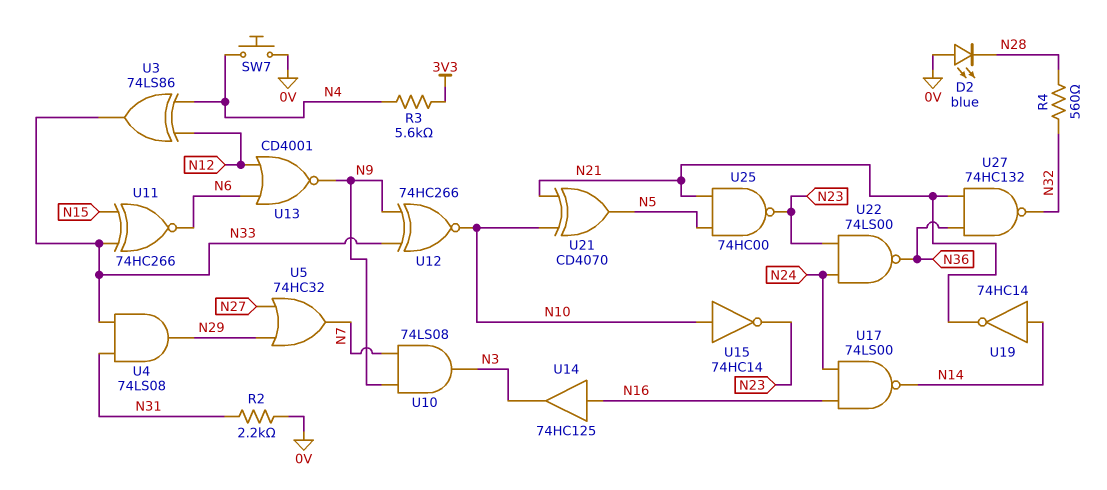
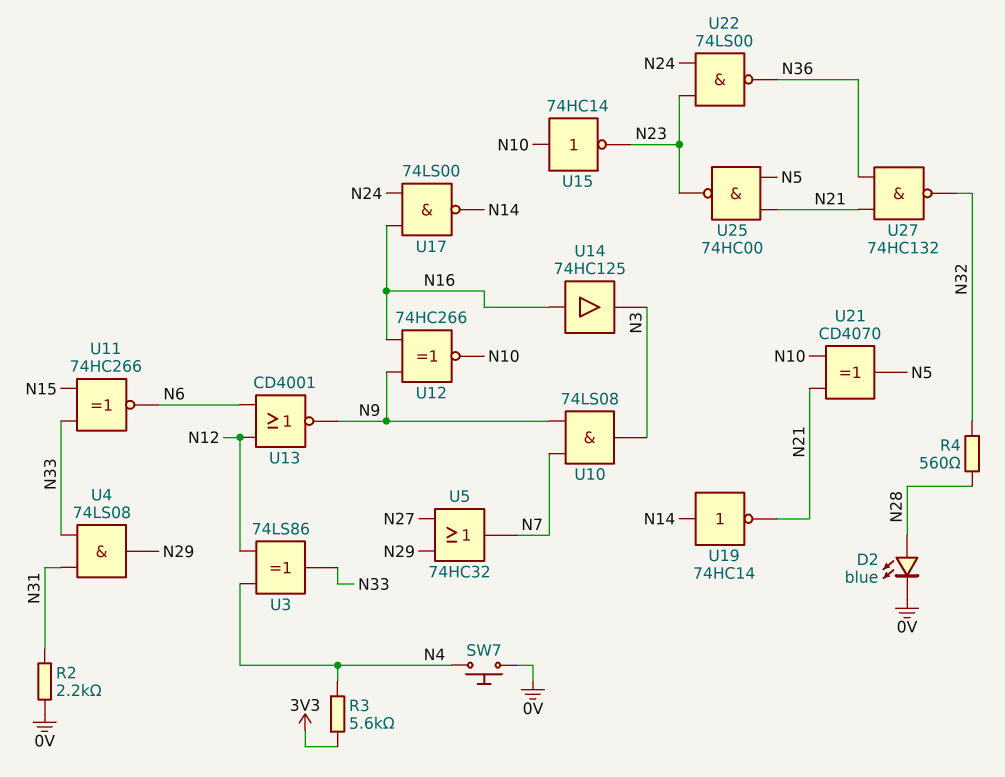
D2: LED blue (A 0V, K N28) -> LED blue (A N28, K 0V)
U12: XNOR 74HC266 (in N9, in N33, out N10) -> XNOR 74HC266 (in N9, in N16, out N10)

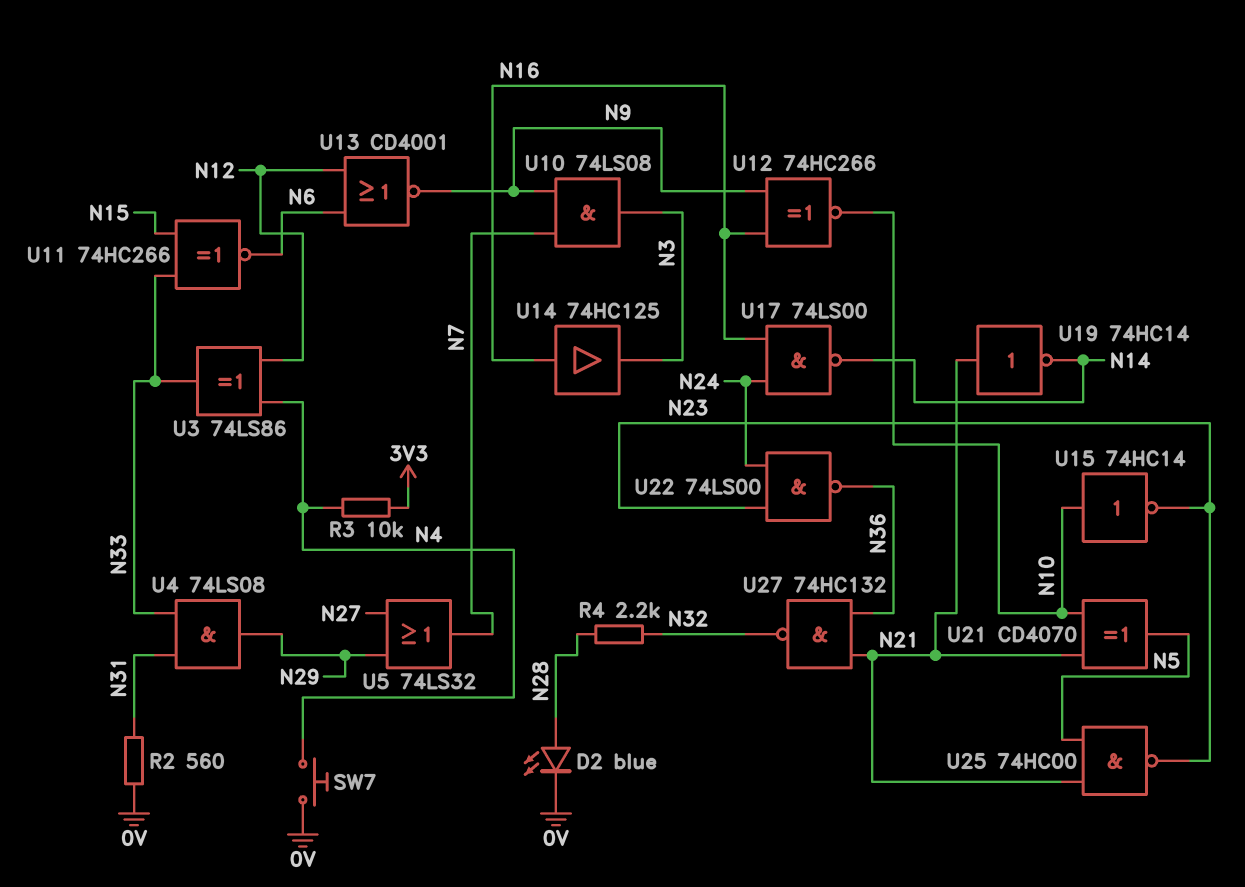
R2: 2.2k (0V, N31) -> 560 (0V, N31)
R3: 5.6k (3V3, N4) -> 10k (3V3, N4)
R4: 560 (N28, N32) -> 2.2k (N28, N32)
U5: OR 74HC32 (in N27, in N29, out N7) -> OR 74LS32 (in N27, in N29, out N7)
U19: NOT 74HC14 (in N14, out N21) -> NOT 74HC14 (in N21, out N14)

